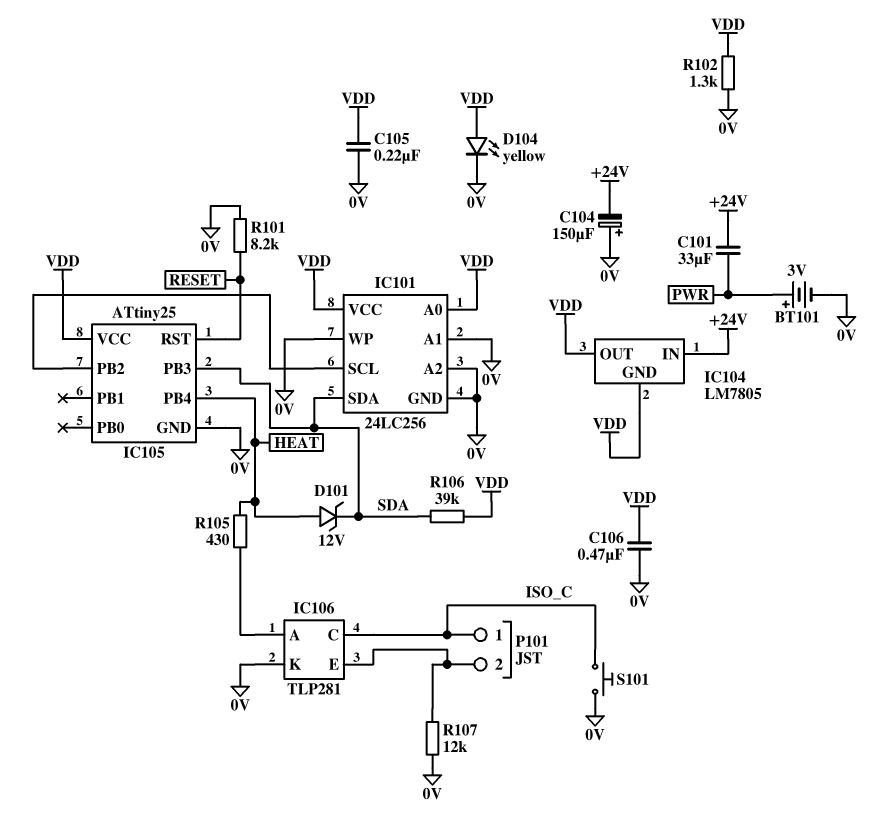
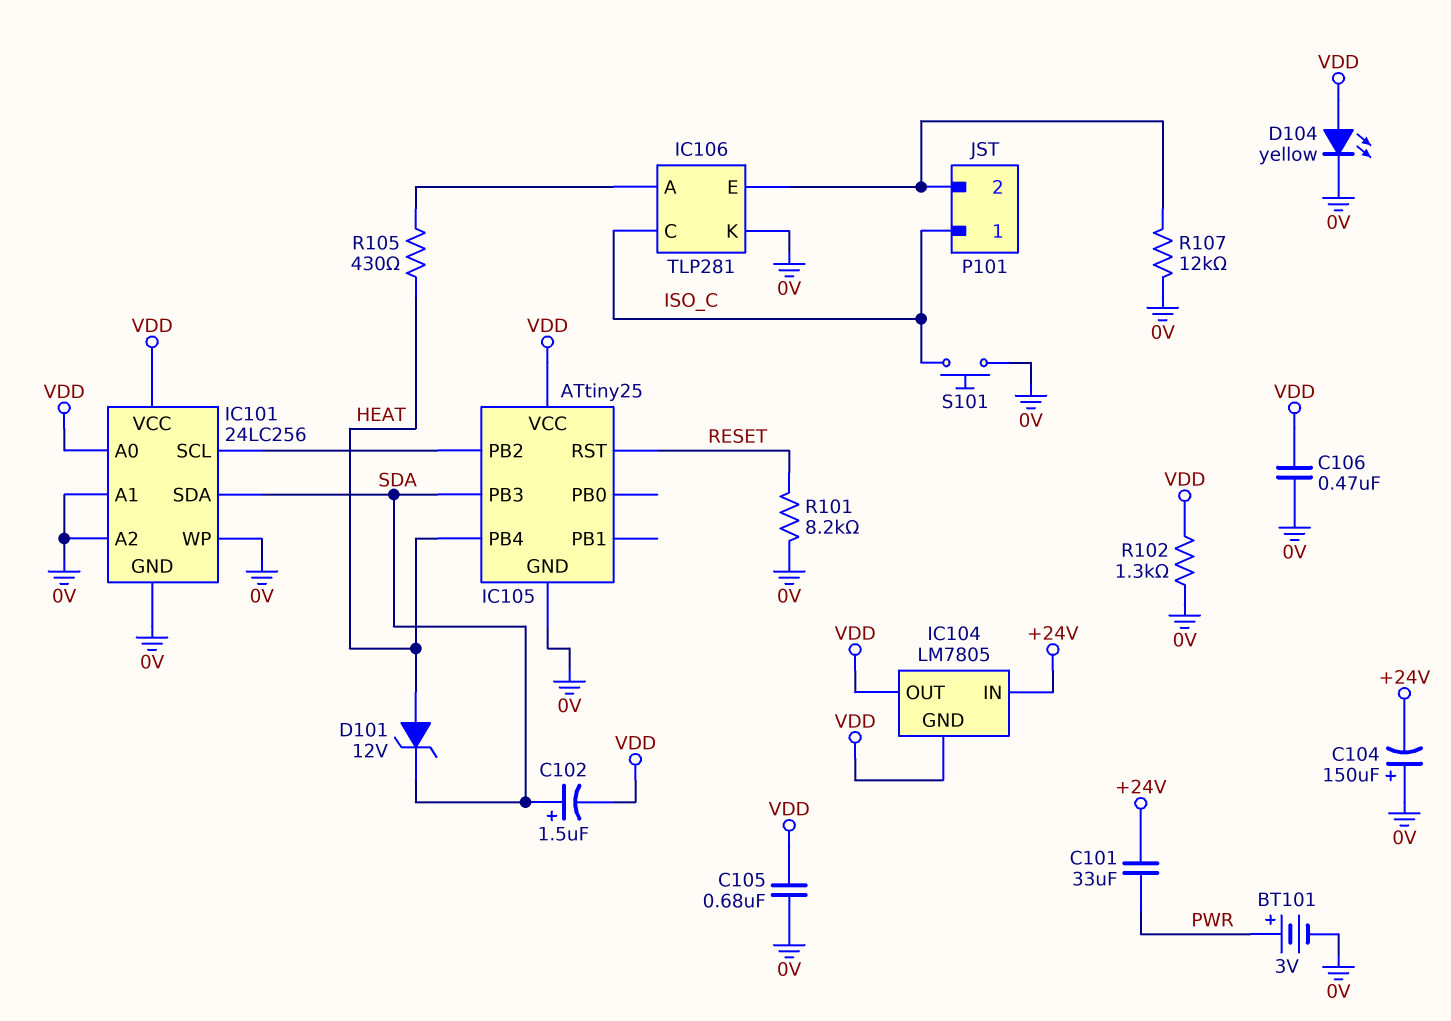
C102: none -> 1.5uF (plus SDA, minus VDD)
C105: 220nF (0V, VDD) -> 680nF (0V, VDD)
R106: 39k (SDA, VDD) -> none

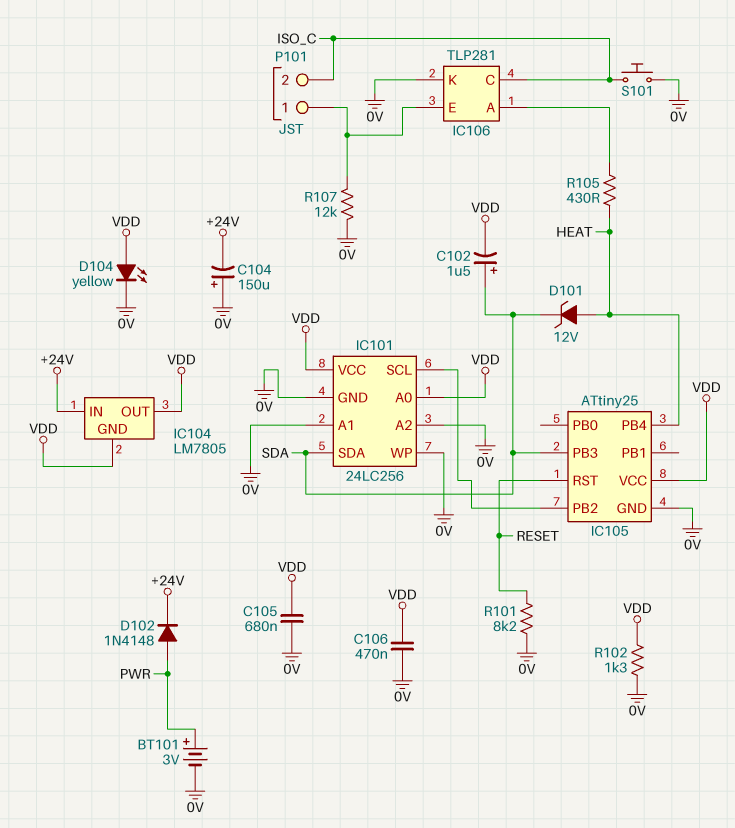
C101: 33uF (+24V, PWR) -> none
D102: none -> diode 1N4148 (A PWR, K +24V)
P101 pin 1: ISO_C -> IC106/E
P101 pin 2: IC106/E -> ISO_C

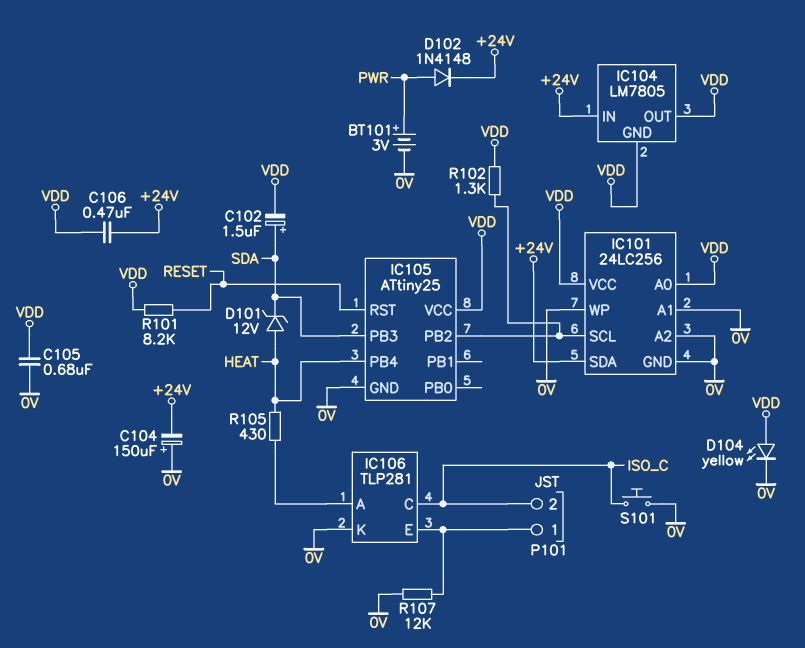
C106: 470nF (0V, VDD) -> 470nF (+24V, VDD)
IC101 pin SDA: SDA -> +24V
R101: 8.2k (0V, RESET) -> 8.2k (RESET, VDD)
R102: 1.3k (0V, VDD) -> 1.3k (IC101/SCL, VDD)

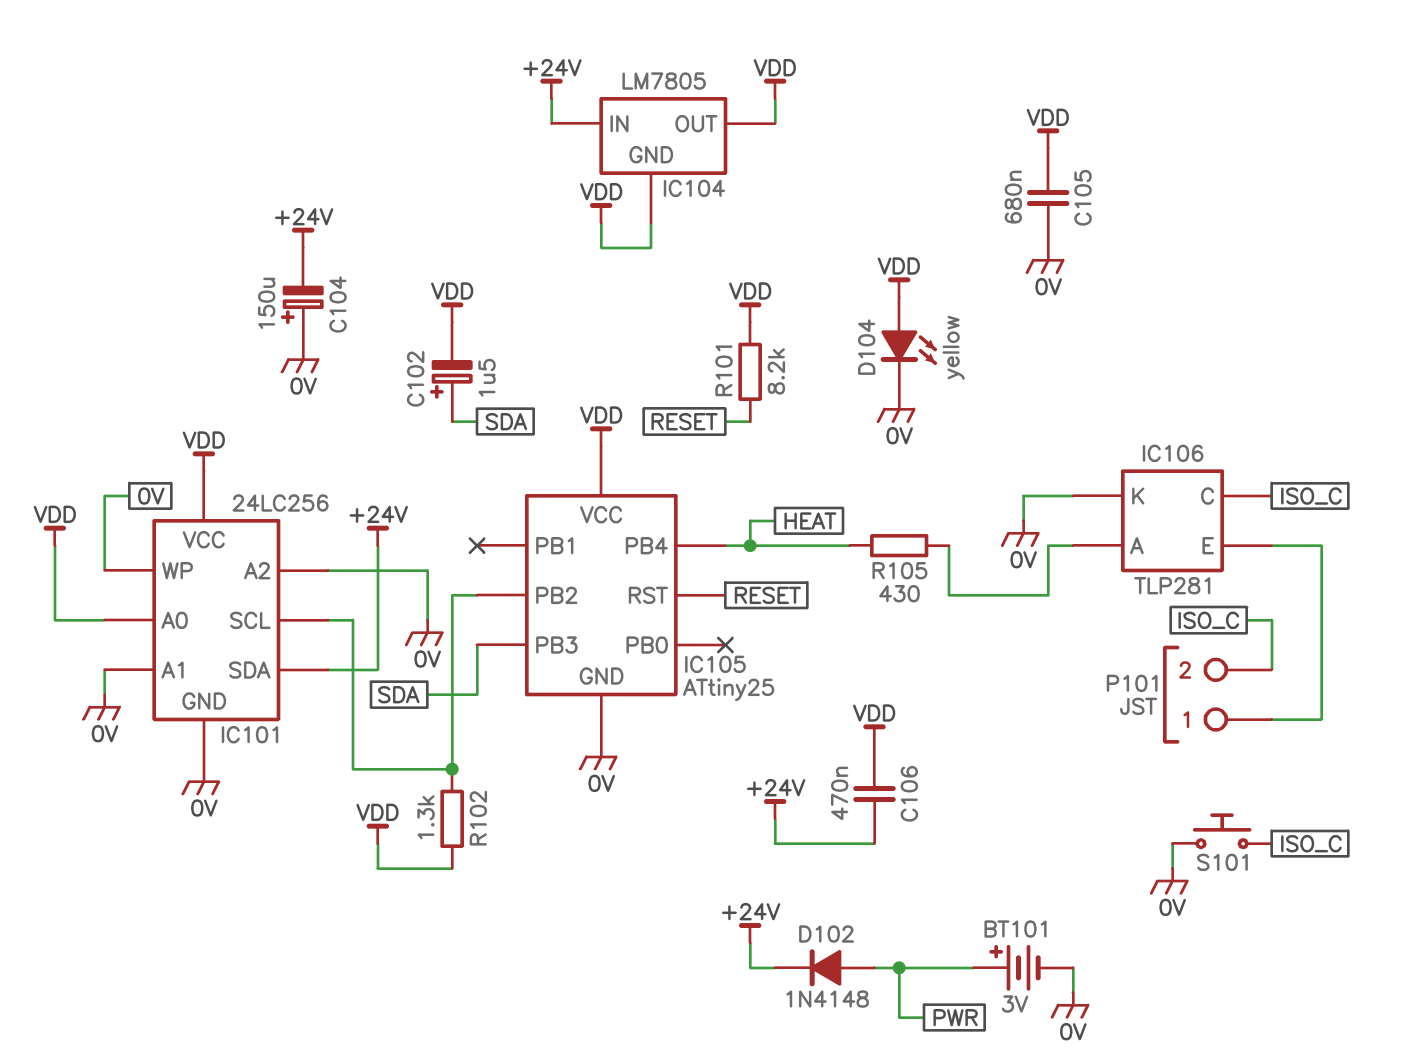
D101: zener 12V (A HEAT, K SDA) -> none
R107: 12k (0V, IC106/E) -> none

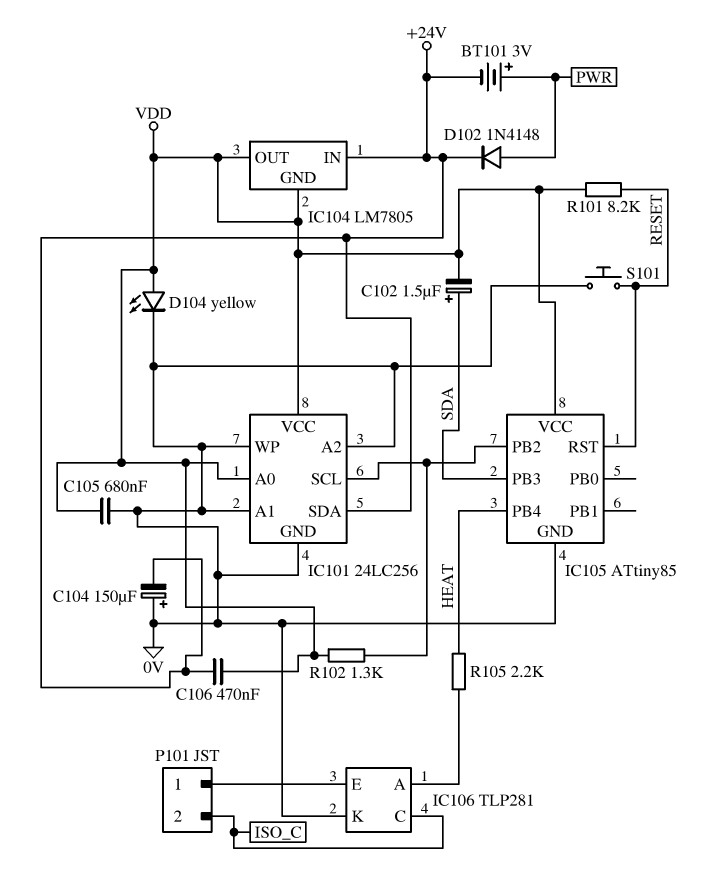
BT101: 3V (plus PWR, minus 0V) -> 3V (plus PWR, minus +24V)
IC105: ATtiny25 -> ATtiny85
R105: 430 (HEAT, IC106/A) -> 2.2k (HEAT, IC106/A)
S101: button (0V, ISO_C) -> button (0V, RESET)

